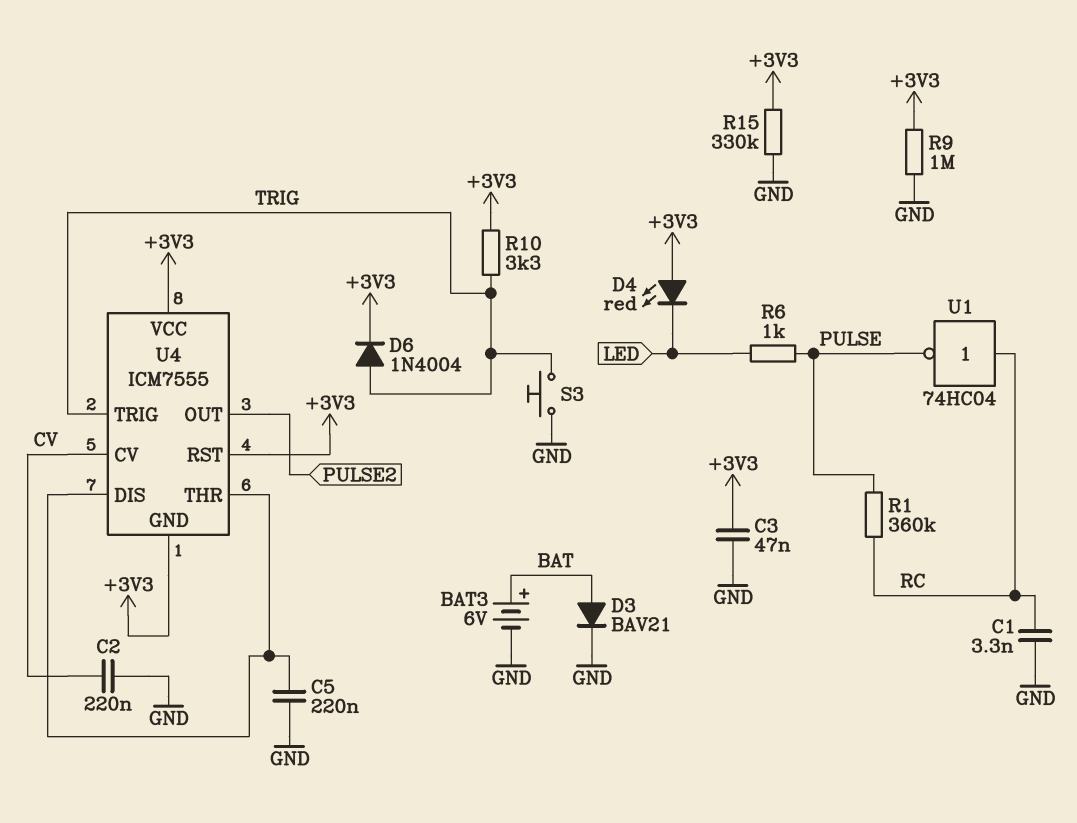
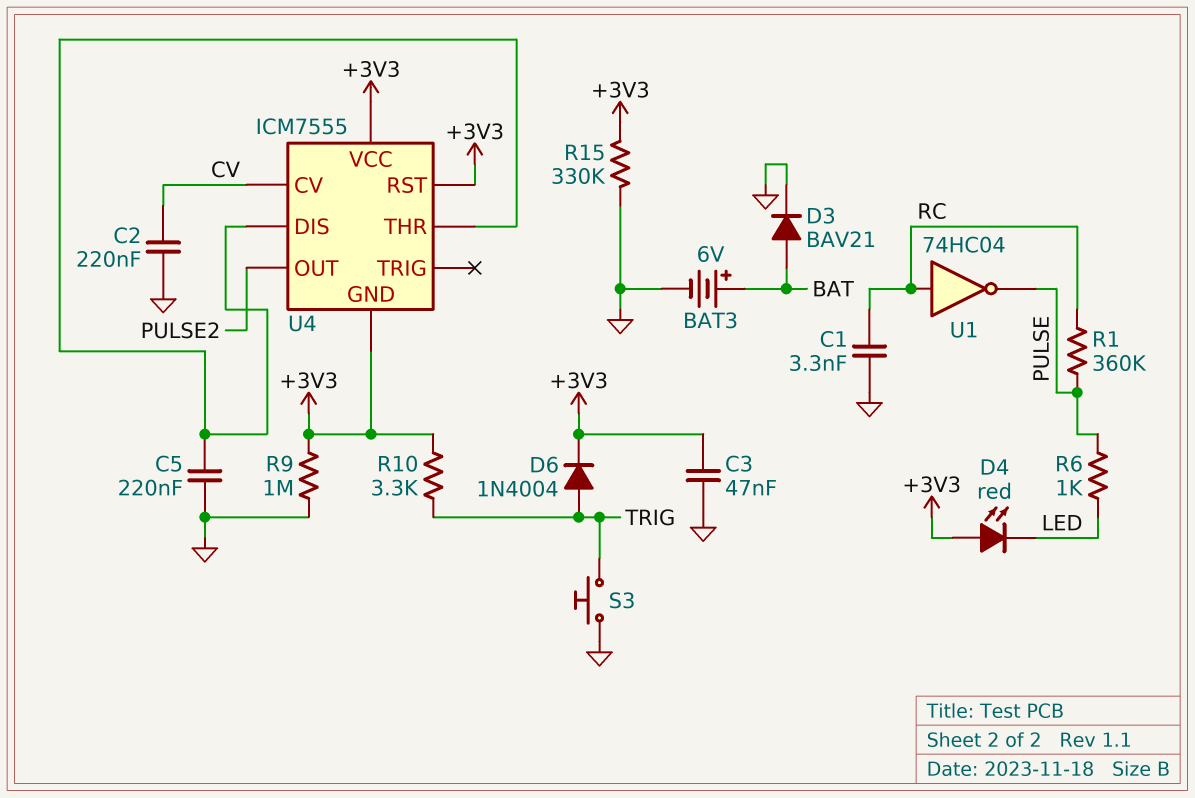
U4 pin TRIG: TRIG -> none

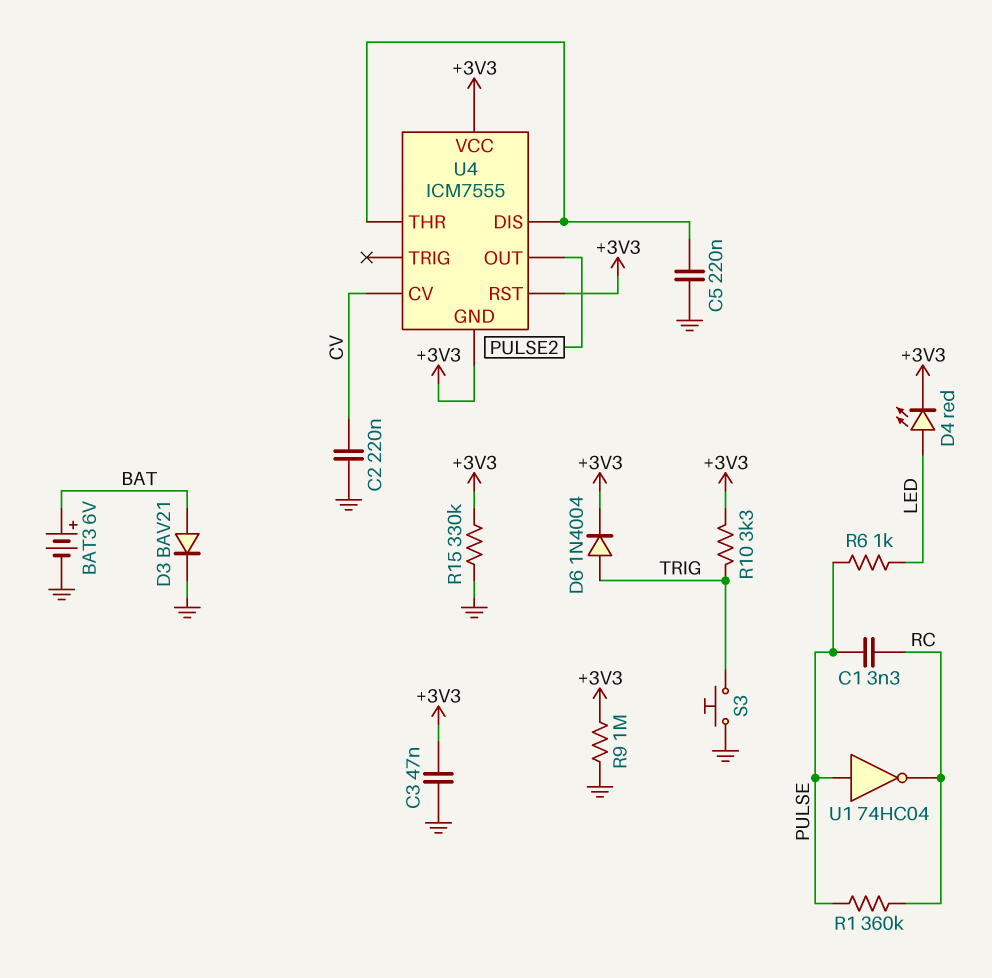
C1: 3.3nF (GND, RC) -> 3.3nF (PULSE, RC)
D4: LED red (A +3V3, K LED) -> LED red (A LED, K +3V3)
U1: NOT 74HC04 (in RC, out PULSE) -> NOT 74HC04 (in PULSE, out RC)

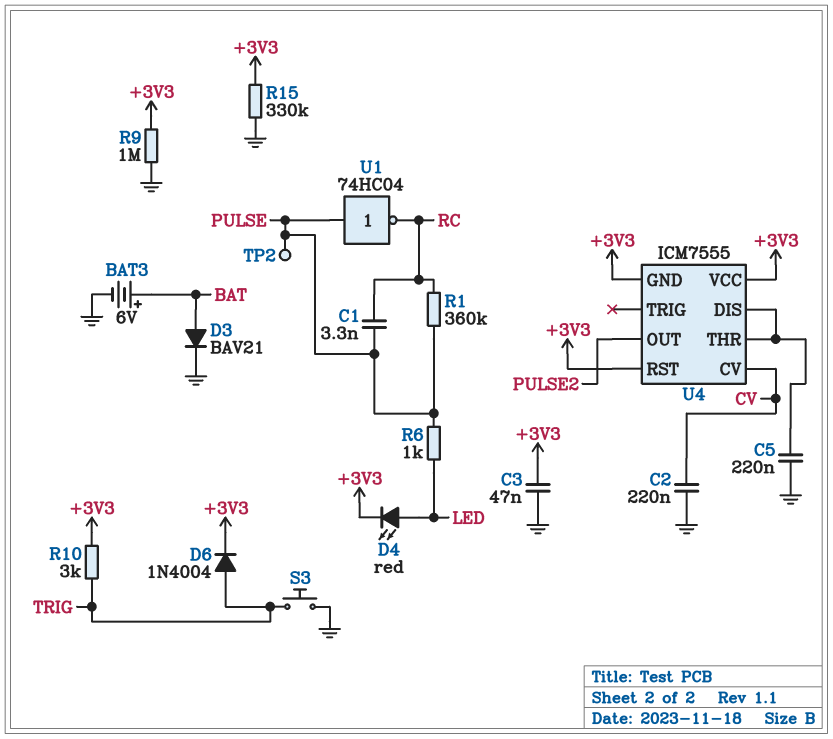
R10: 3.3k (+3V3, TRIG) -> 3k (+3V3, TRIG)
TP2: none -> test point (PULSE)

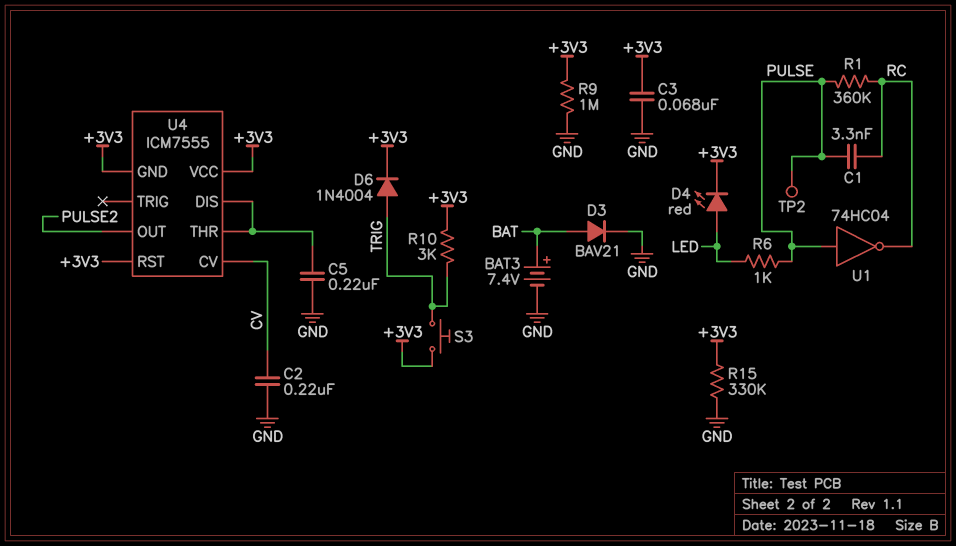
BAT3: 6V (plus BAT, minus GND) -> 7.4V (plus BAT, minus GND)
C3: 47nF (+3V3, GND) -> 68nF (+3V3, GND)
S3: button (GND, TRIG) -> button (+3V3, TRIG)

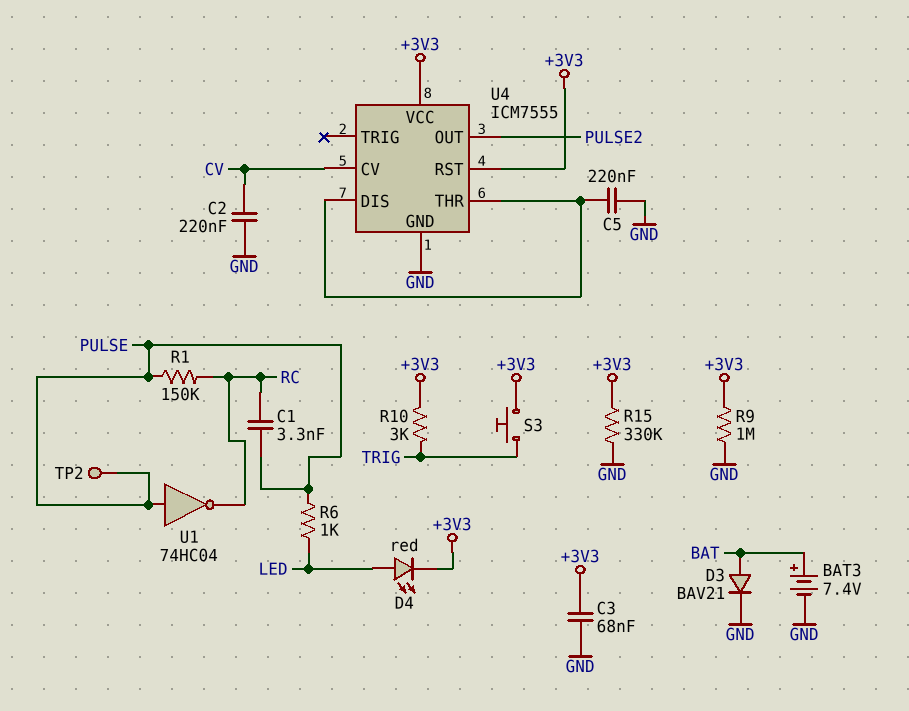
D6: diode 1N4004 (A TRIG, K +3V3) -> none
R1: 360k (PULSE, RC) -> 150k (PULSE, RC)
U4 pin GND: +3V3 -> GND

